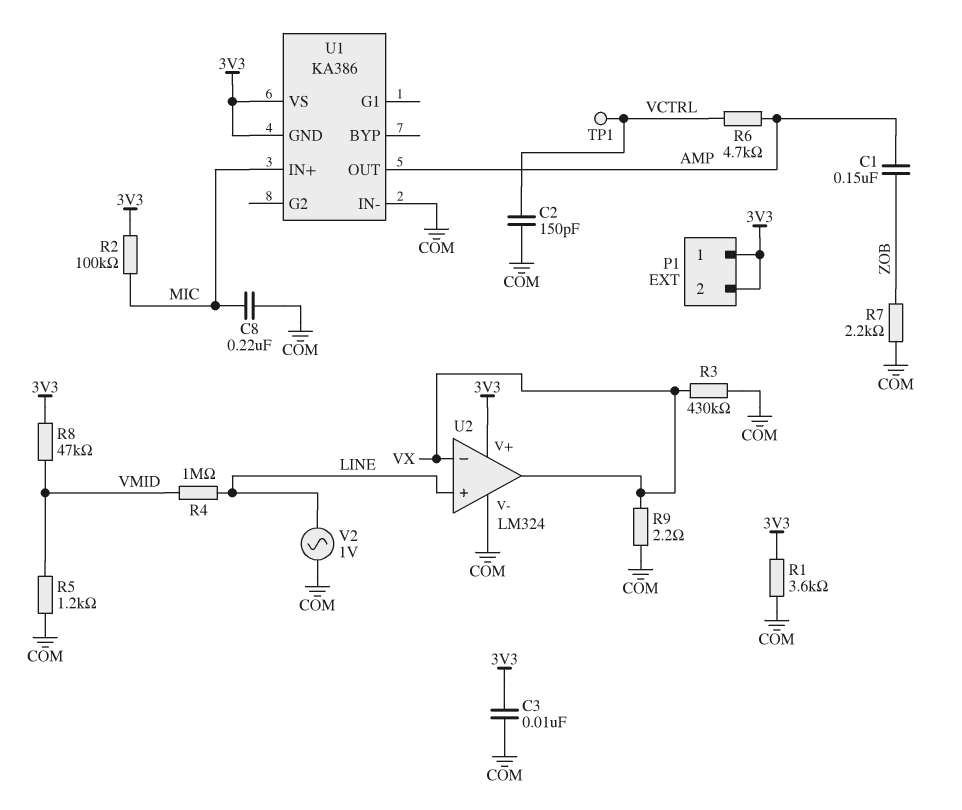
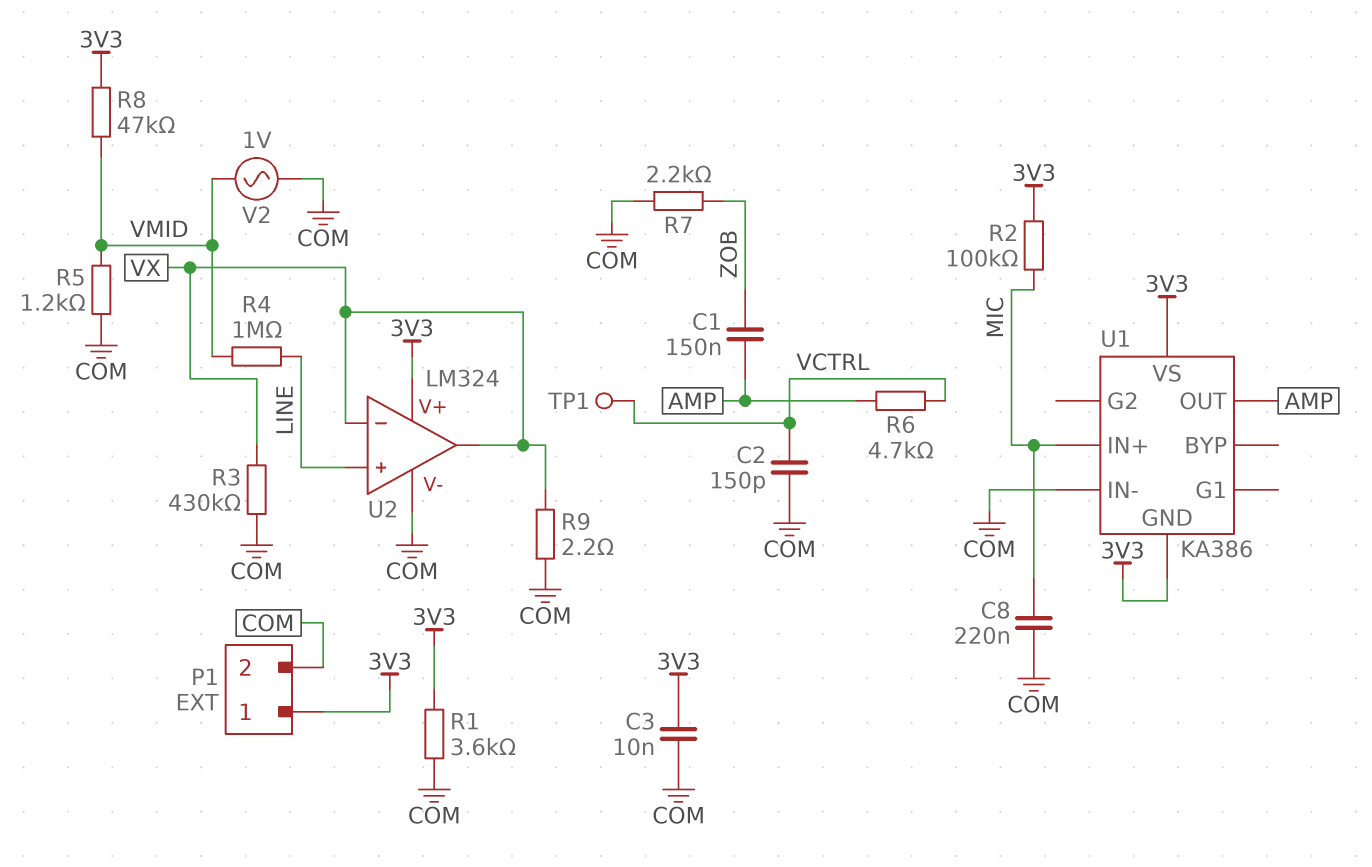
P1 pin 2: 3V3 -> COM
V2: AC 1V (COM, LINE) -> AC 1V (COM, VMID)

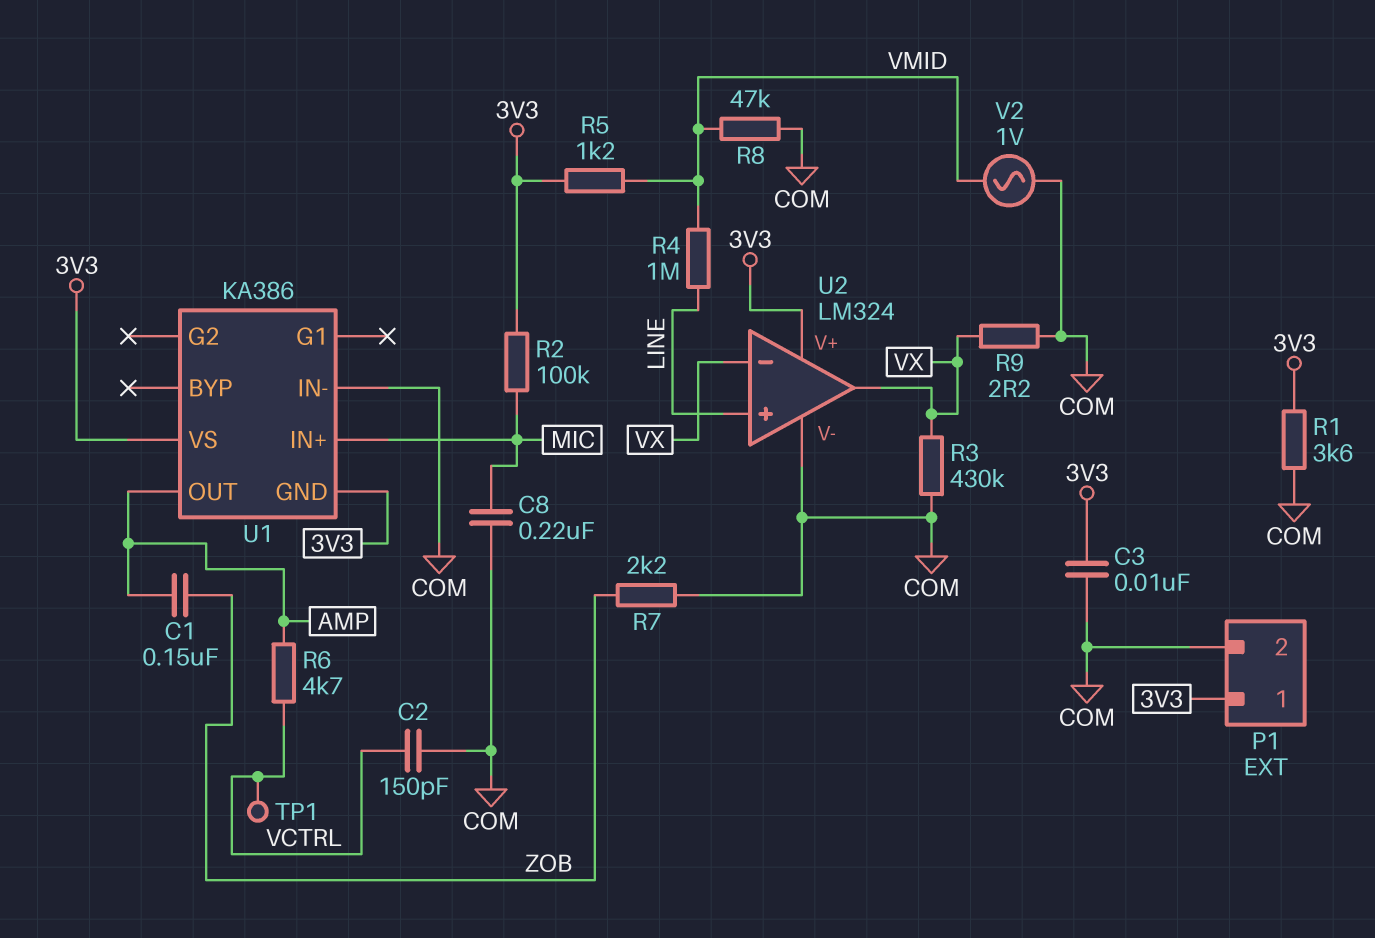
R5: 1.2k (COM, VMID) -> 1.2k (3V3, VMID)
R8: 47k (3V3, VMID) -> 47k (COM, VMID)

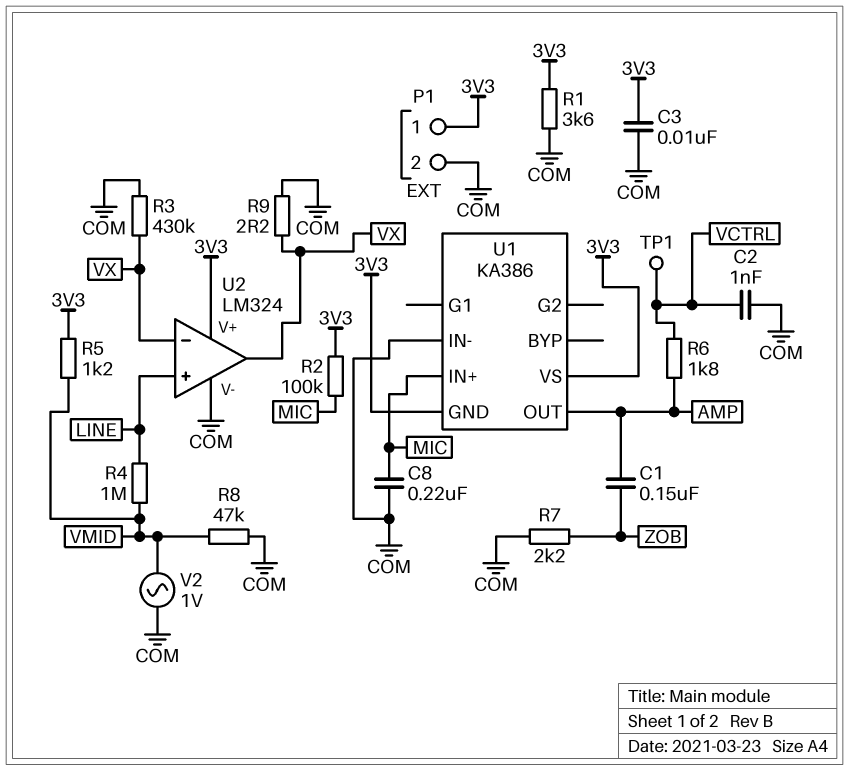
C2: 150pF (COM, VCTRL) -> 1nF (COM, VCTRL)
R6: 4.7k (AMP, VCTRL) -> 1.8k (AMP, VCTRL)

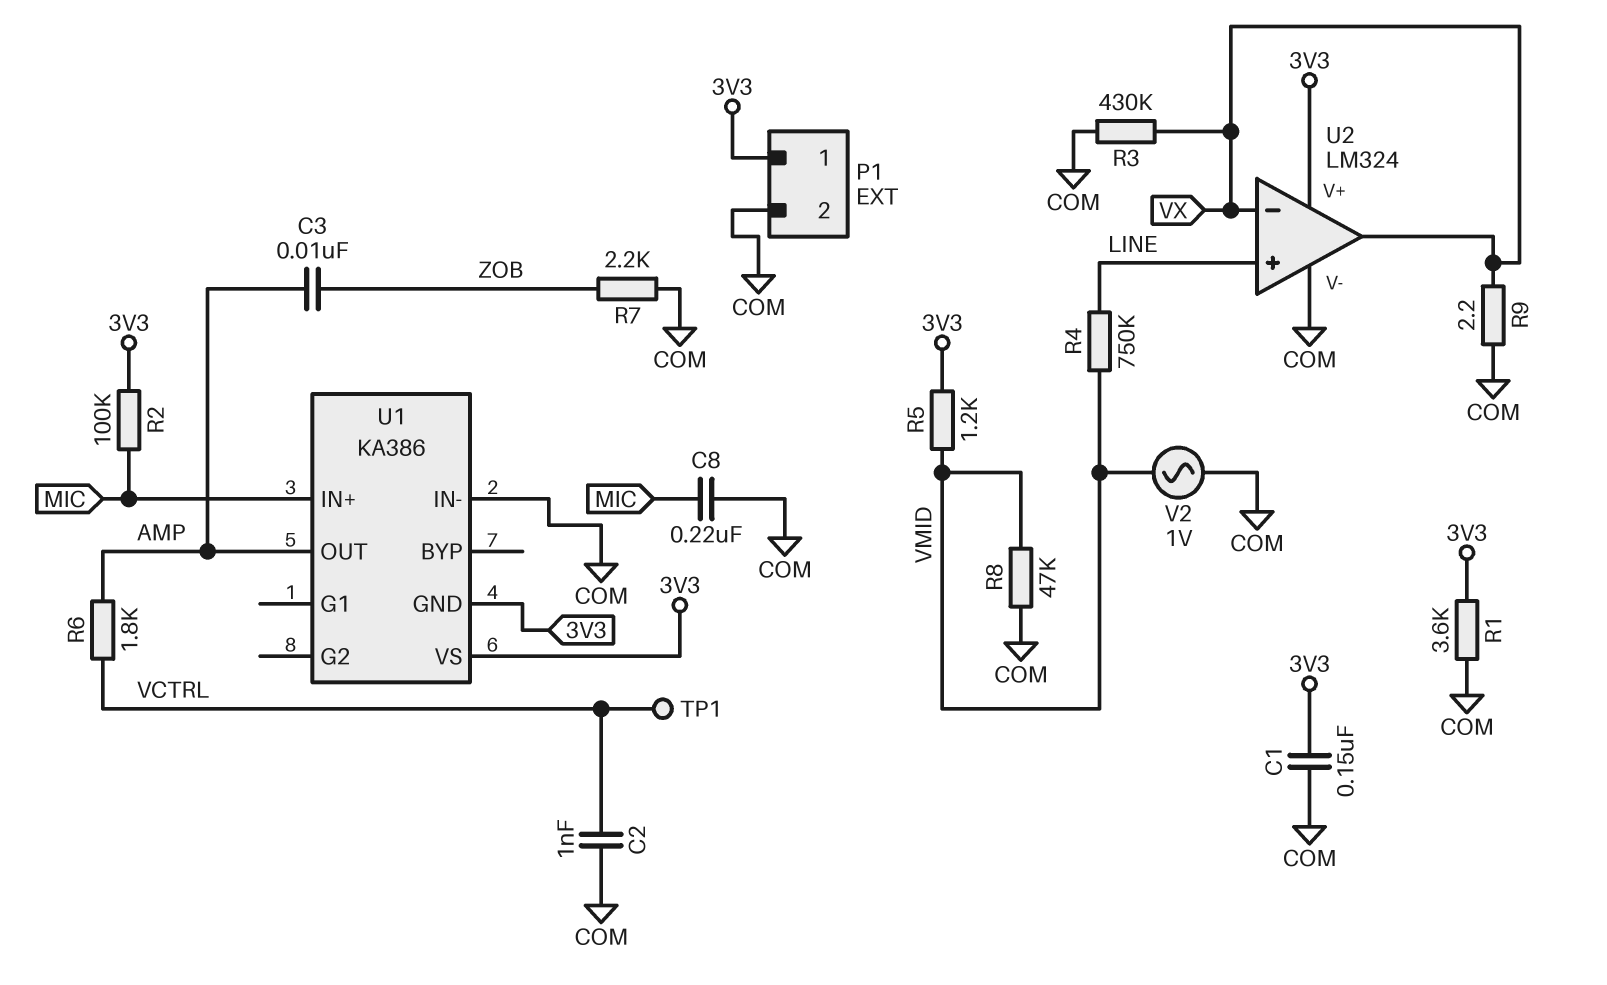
C1: 150nF (AMP, ZOB) -> 150nF (3V3, COM)
C3: 10nF (3V3, COM) -> 10nF (AMP, ZOB)
R4: 1M (LINE, VMID) -> 750k (LINE, VMID)

